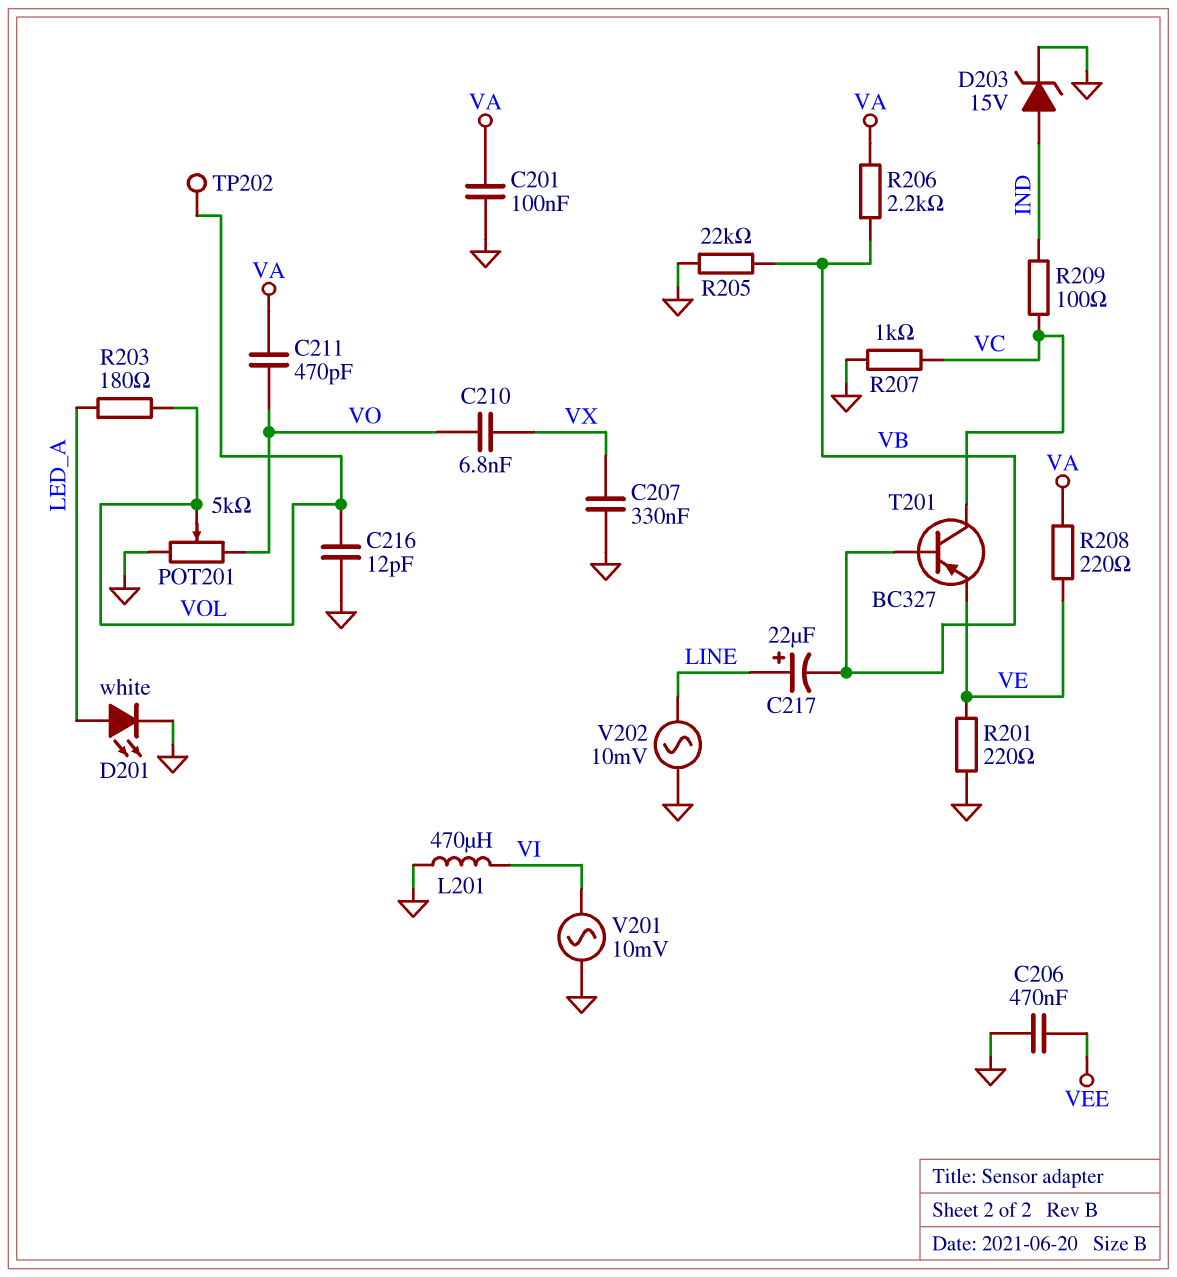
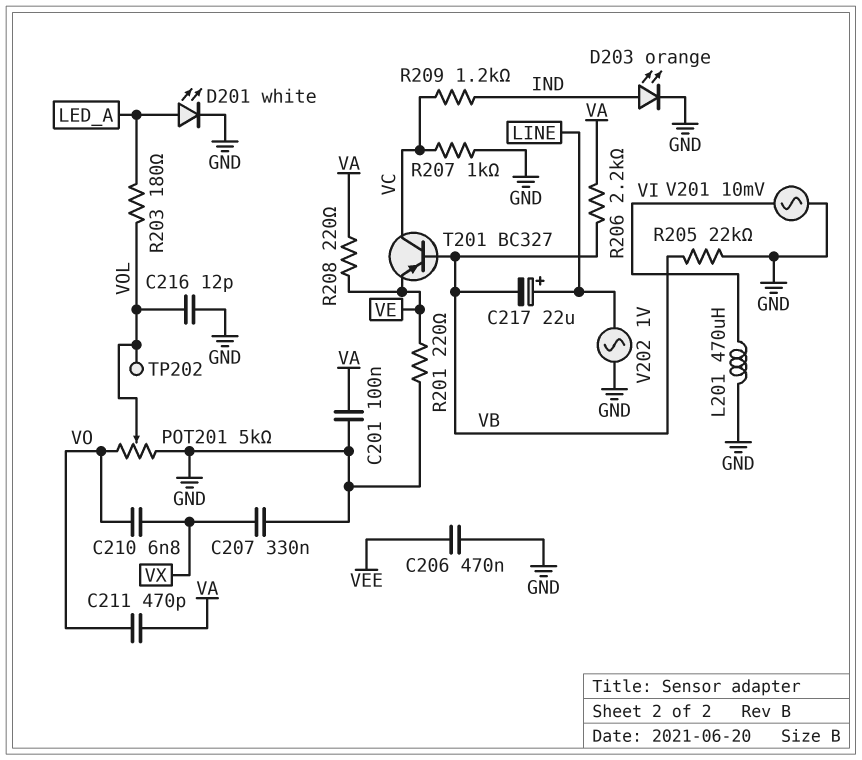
D203: zener 15V (A IND, K GND) -> LED orange (A IND, K GND)
R209: 100 (IND, VC) -> 1.2k (IND, VC)
V202: AC 10mV (GND, LINE) -> AC 1V (GND, LINE)

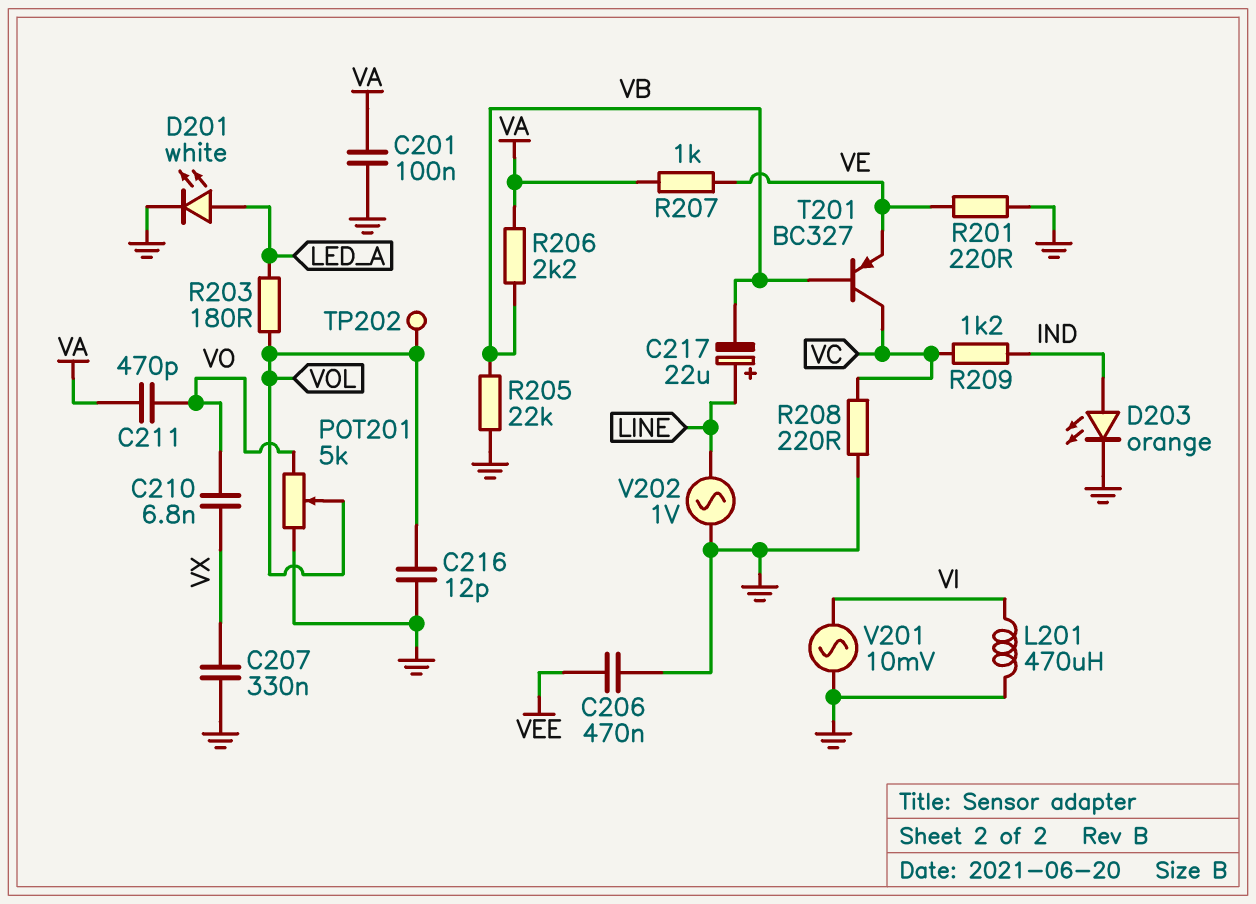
R207: 1k (GND, VC) -> 1k (VA, VE)
R208: 220 (VA, VE) -> 220 (GND, VC)

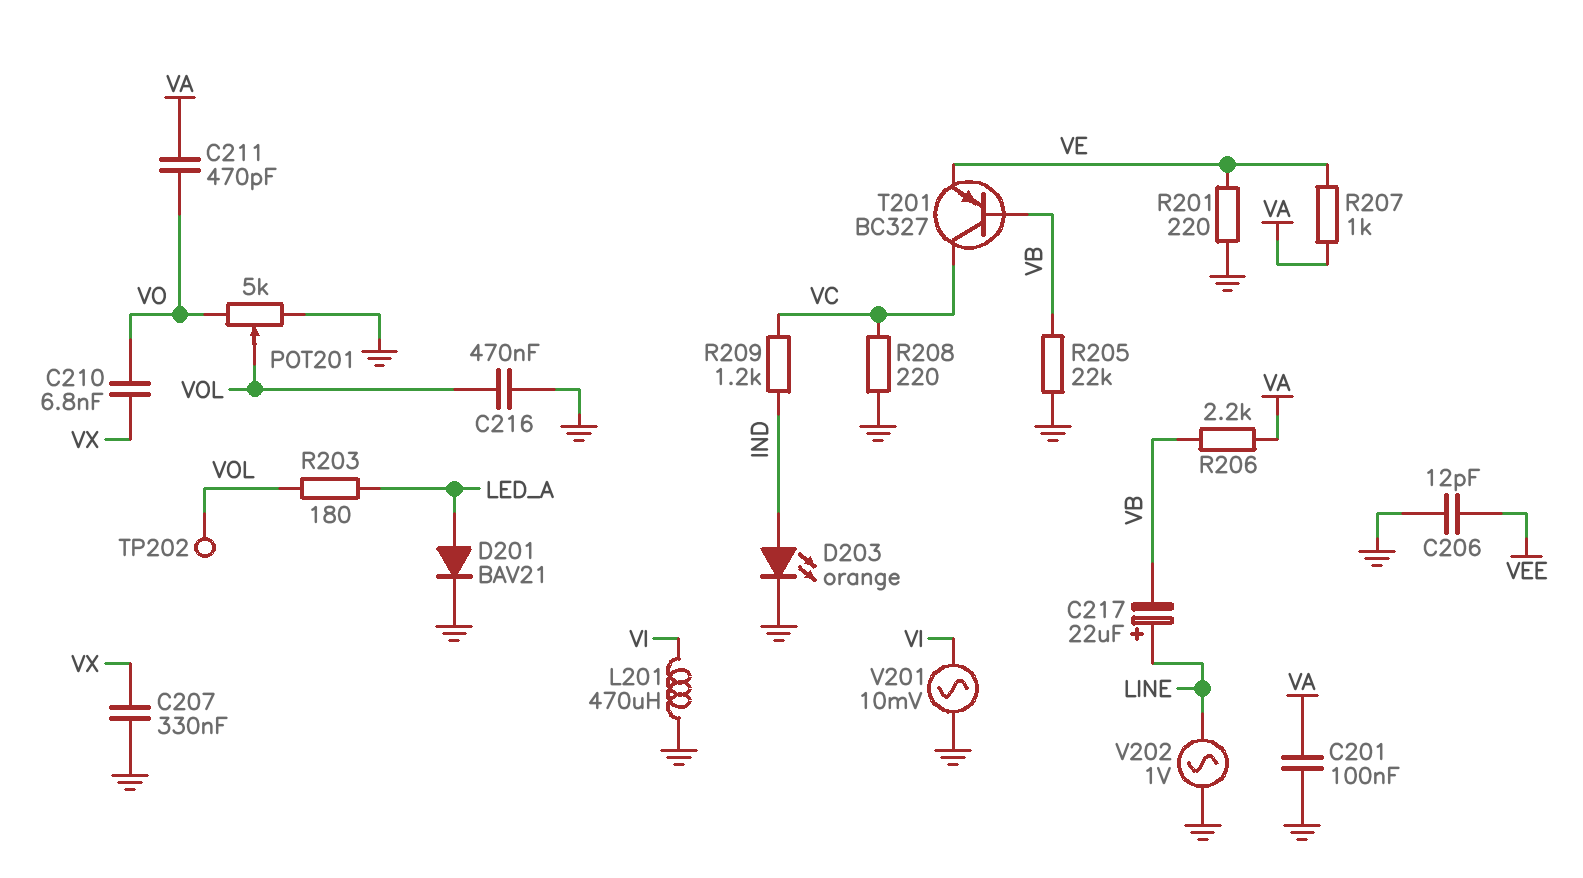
C206: 470nF (GND, VEE) -> 12pF (GND, VEE)
C216: 12pF (GND, VOL) -> 470nF (GND, VOL)
D201: LED white (A LED_A, K GND) -> diode BAV21 (A LED_A, K GND)

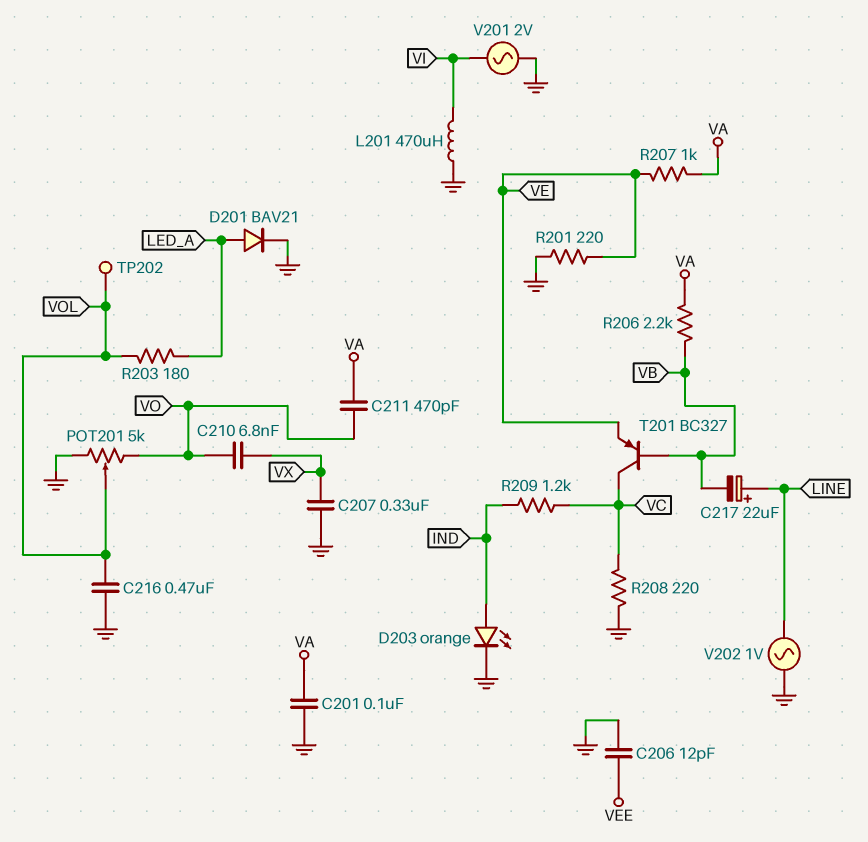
R205: 22k (GND, VB) -> none
V201: AC 10mV (GND, VI) -> AC 2V (GND, VI)

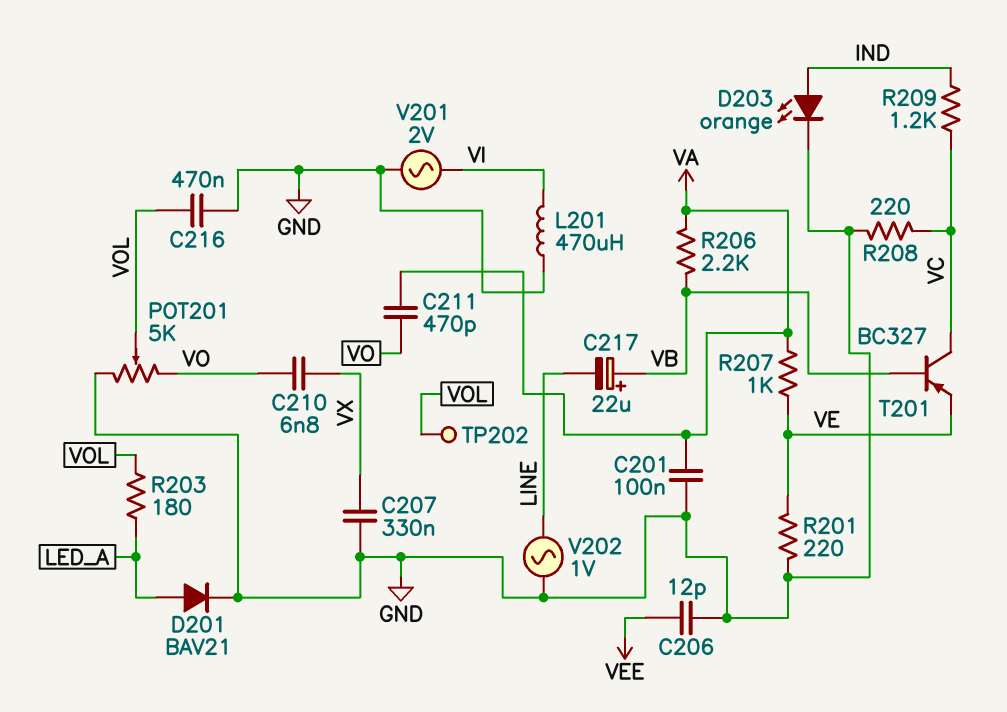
C217: 22uF (plus LINE, minus VB) -> 22uF (plus VB, minus LINE)

